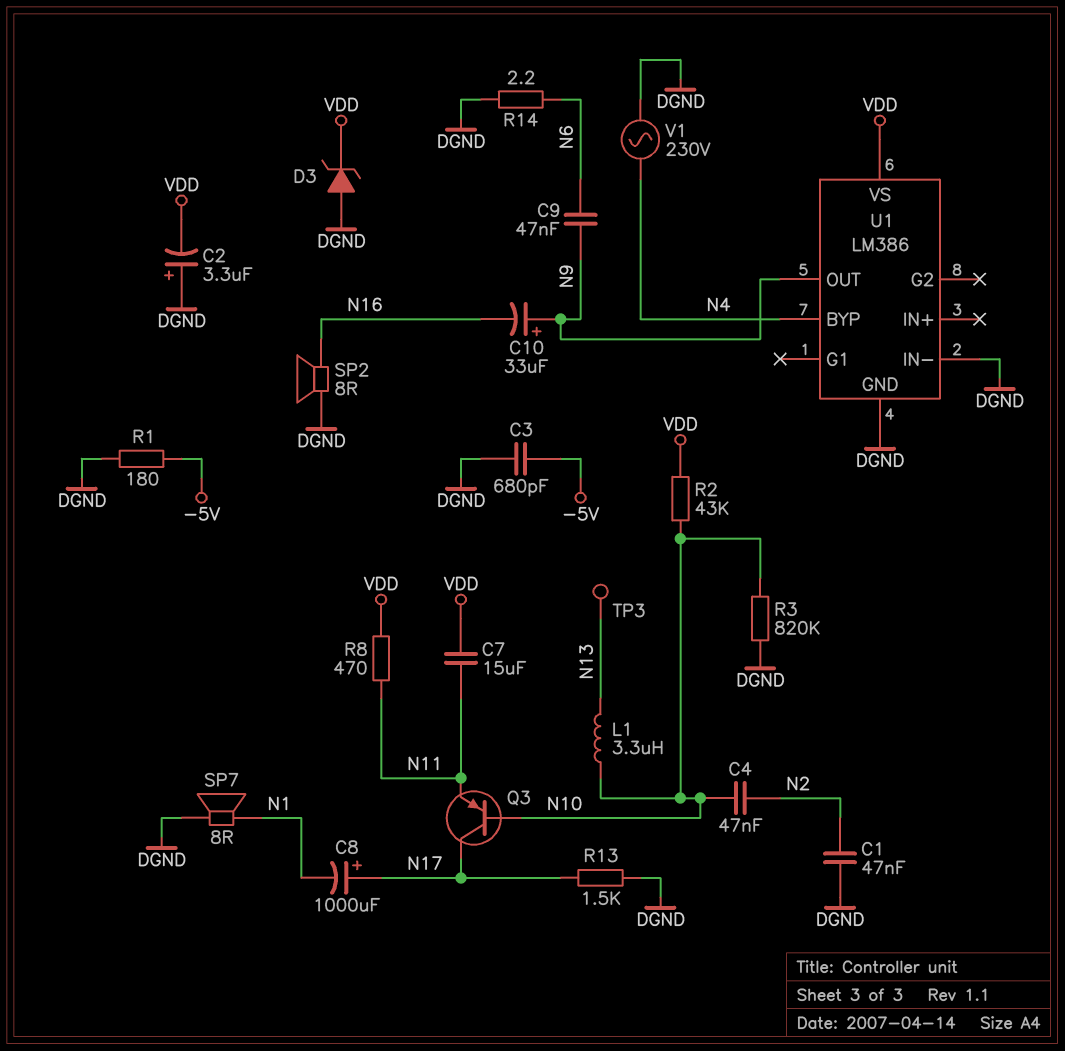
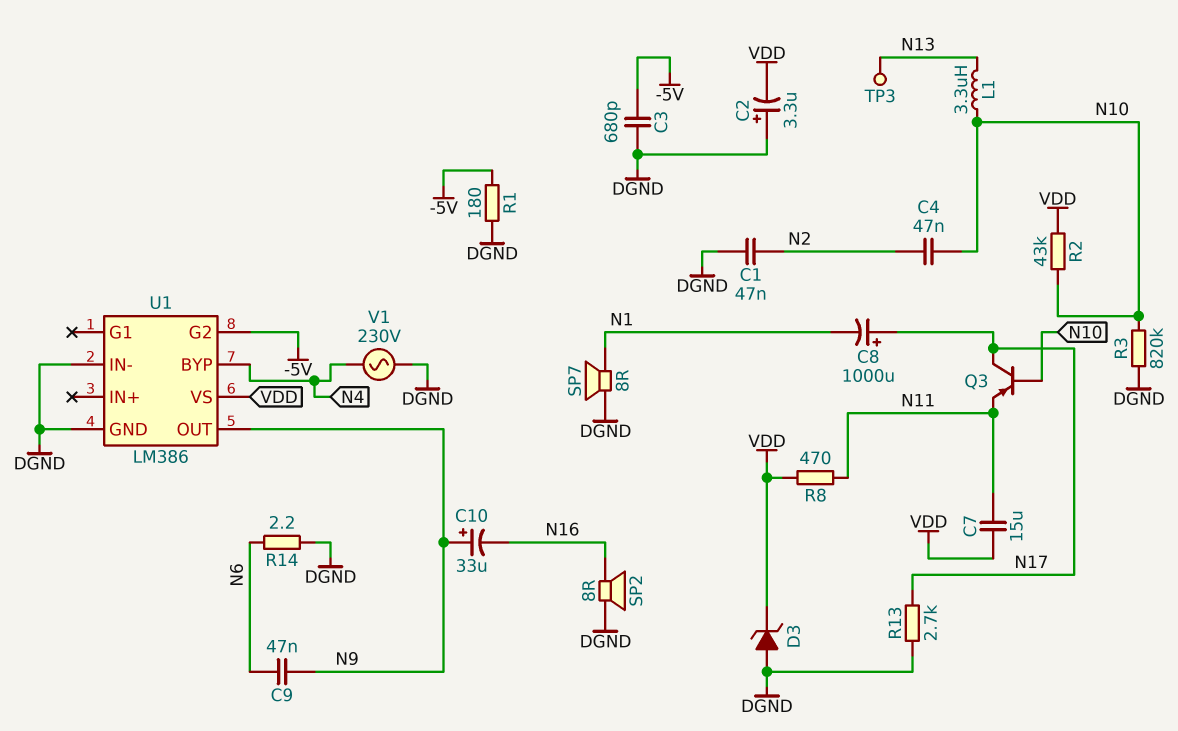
R13: 1.5k (DGND, N17) -> 2.7k (DGND, N17)
U1 pin G2: none -> -5V

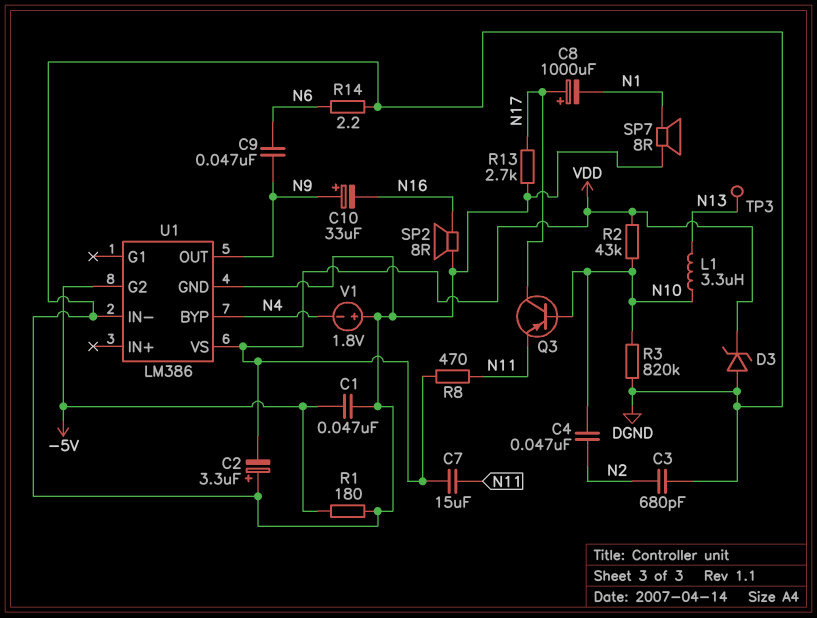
C1: 47nF (DGND, N2) -> 47nF (-5V, DGND)
C3: 680pF (-5V, DGND) -> 680pF (DGND, N2)
V1: AC 230V (DGND, N4) -> 1.8V (plus DGND, minus N4)

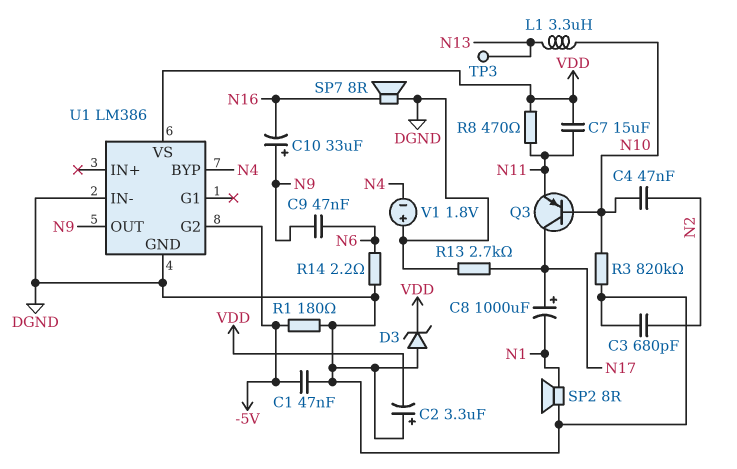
R2: 43k (N10, VDD) -> none
SP2: speaker 8R (DGND, N16) -> speaker 8R (DGND, N1)
SP7: speaker 8R (DGND, N1) -> speaker 8R (DGND, N16)

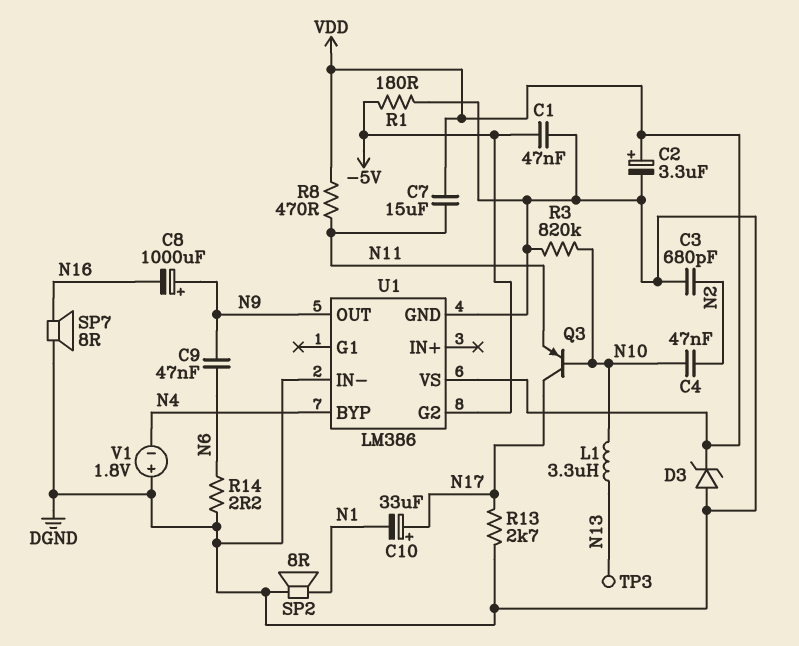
C2: 3.3uF (plus DGND, minus VDD) -> 3.3uF (plus VDD, minus DGND)
C8: 1000uF (plus N17, minus N1) -> 1000uF (plus N9, minus N16)
C10: 33uF (plus N9, minus N16) -> 33uF (plus N17, minus N1)

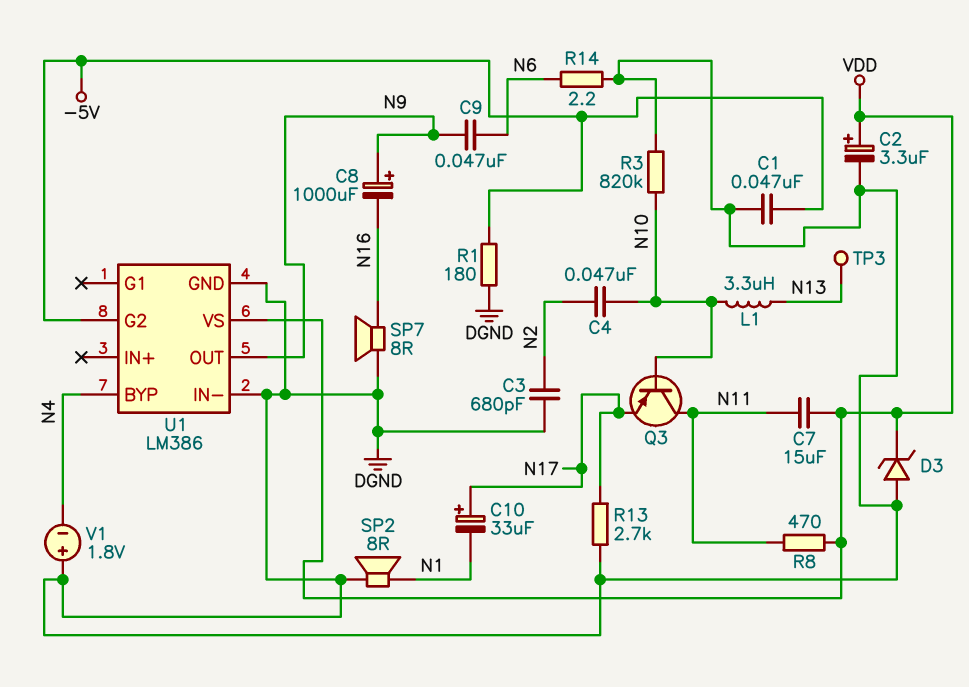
Q3: PNP (B N10, C N17, E N11) -> PNP (B N10, C N11, E N17)

